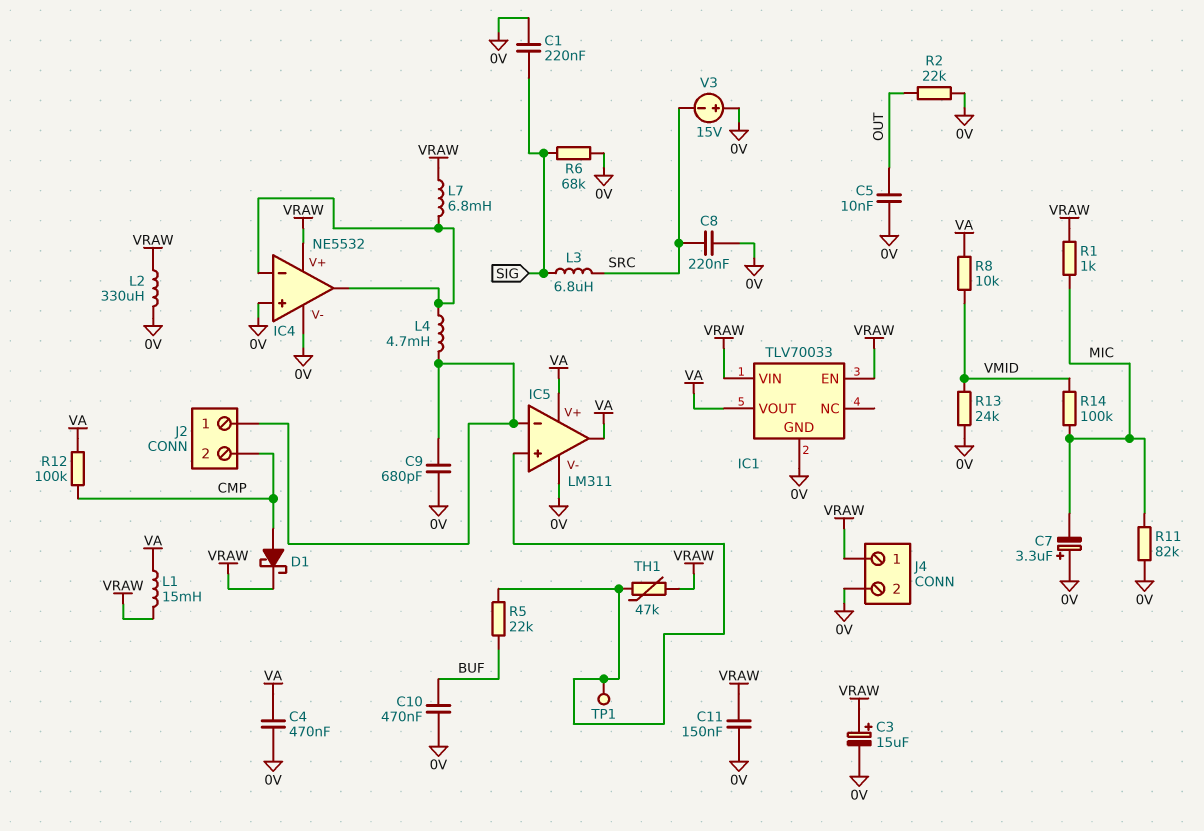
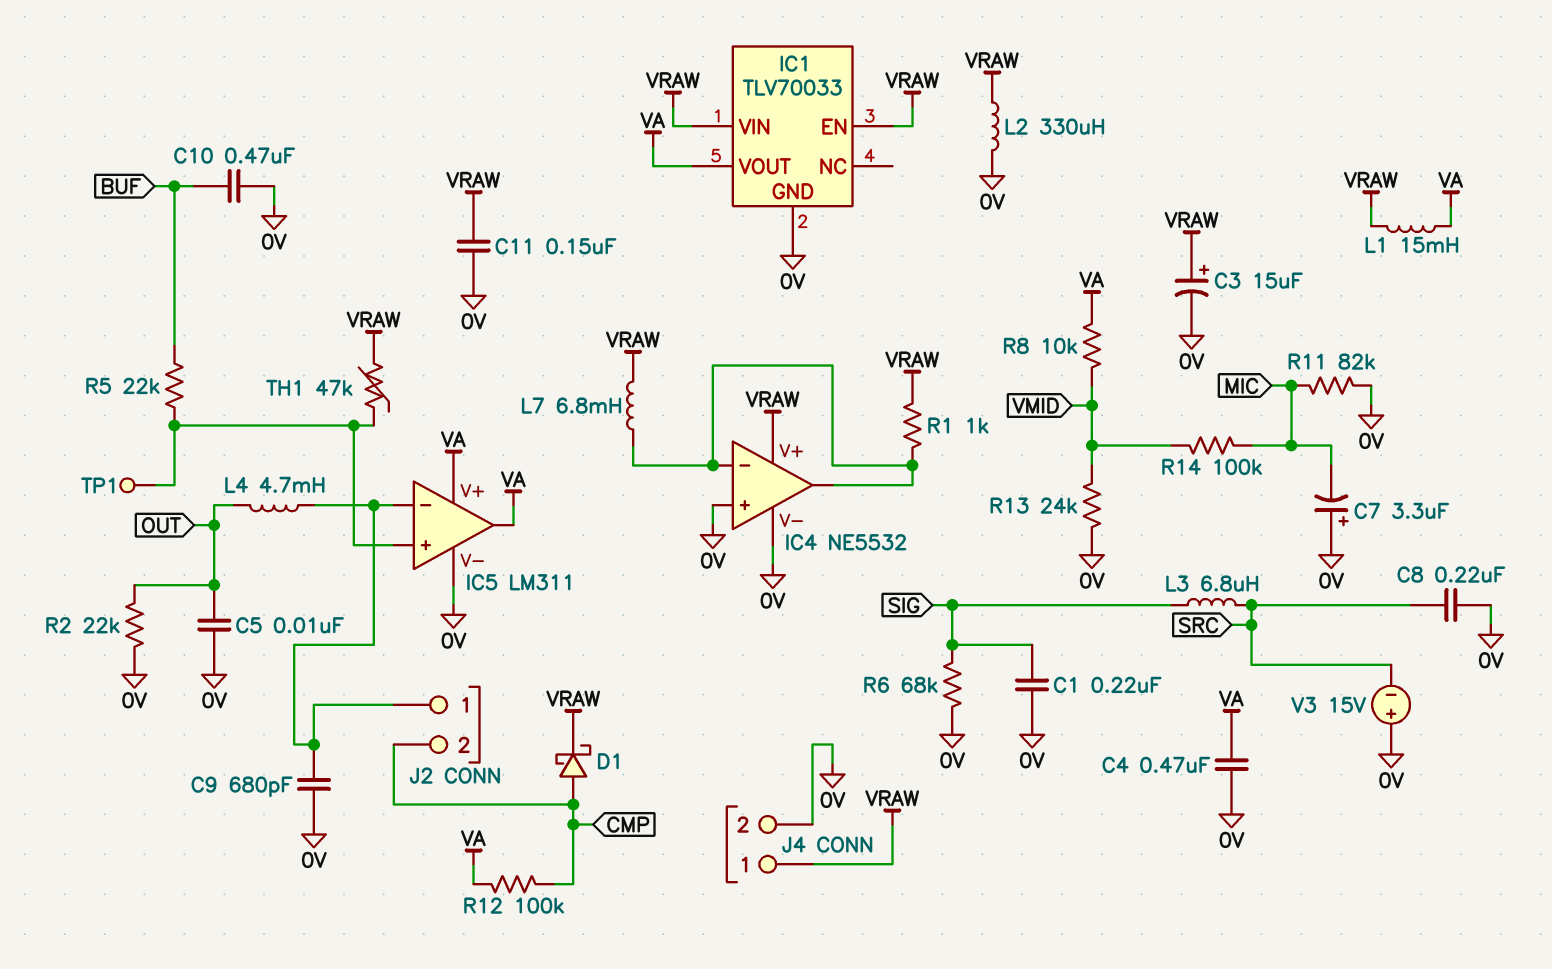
L4: 4.7mH (IC4/in-, IC5/in-) -> 4.7mH (IC5/in-, OUT)
R1: 1k (MIC, VRAW) -> 1k (IC4/in-, VRAW)

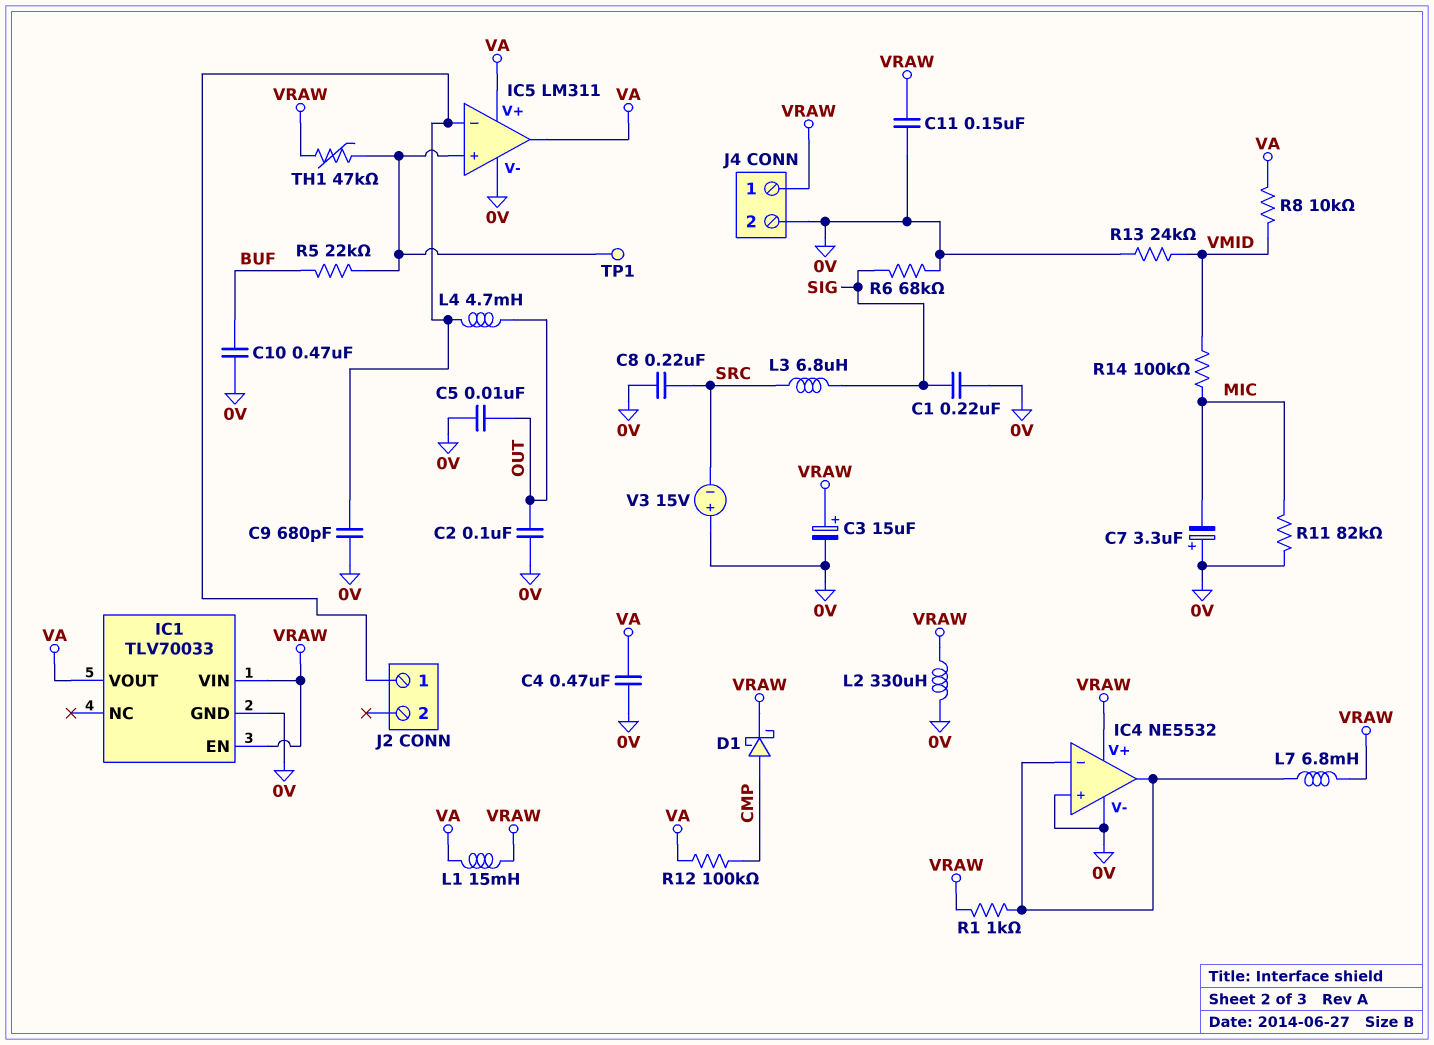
C2: none -> 100nF (0V, OUT)
J2 pin 2: CMP -> none
R2: 22k (0V, OUT) -> none

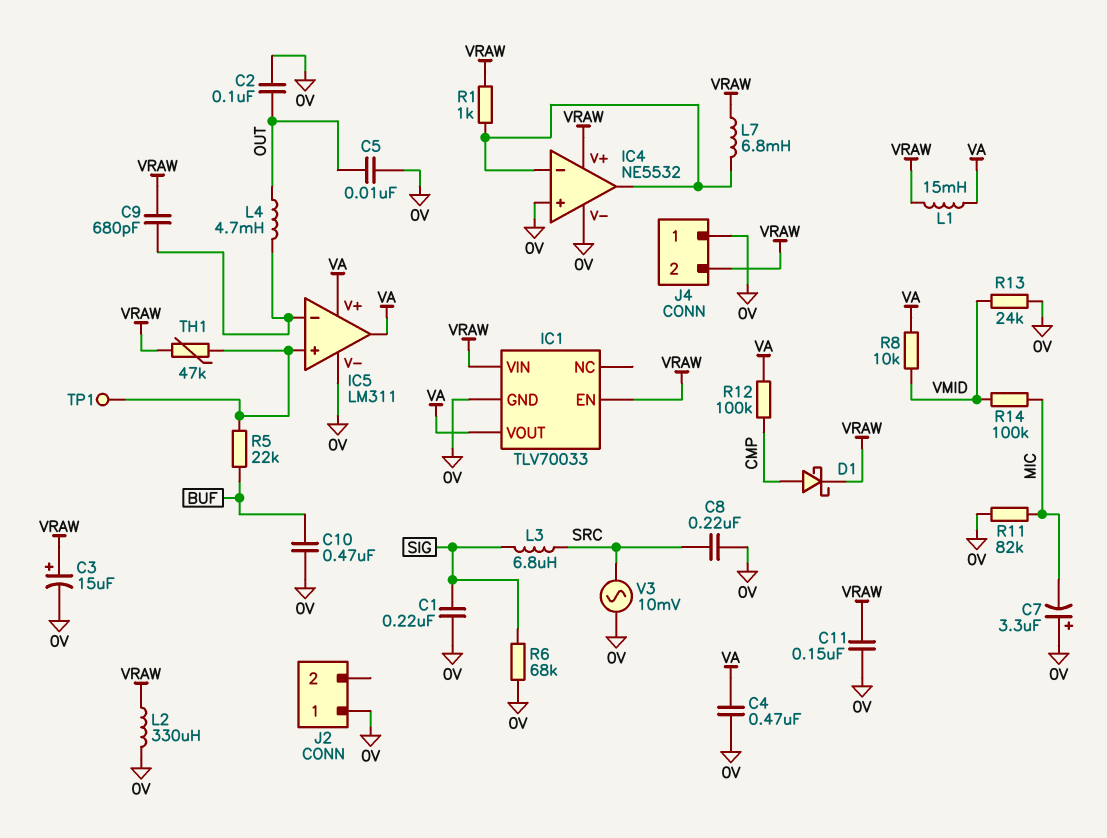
C9: 680pF (0V, IC5/in-) -> 680pF (IC5/in-, VRAW)
J2 pin 1: IC5/in- -> 0V
J4 pin 1: VRAW -> 0V
J4 pin 2: 0V -> VRAW
V3: 15V (plus 0V, minus SRC) -> AC 10mV (0V, SRC)

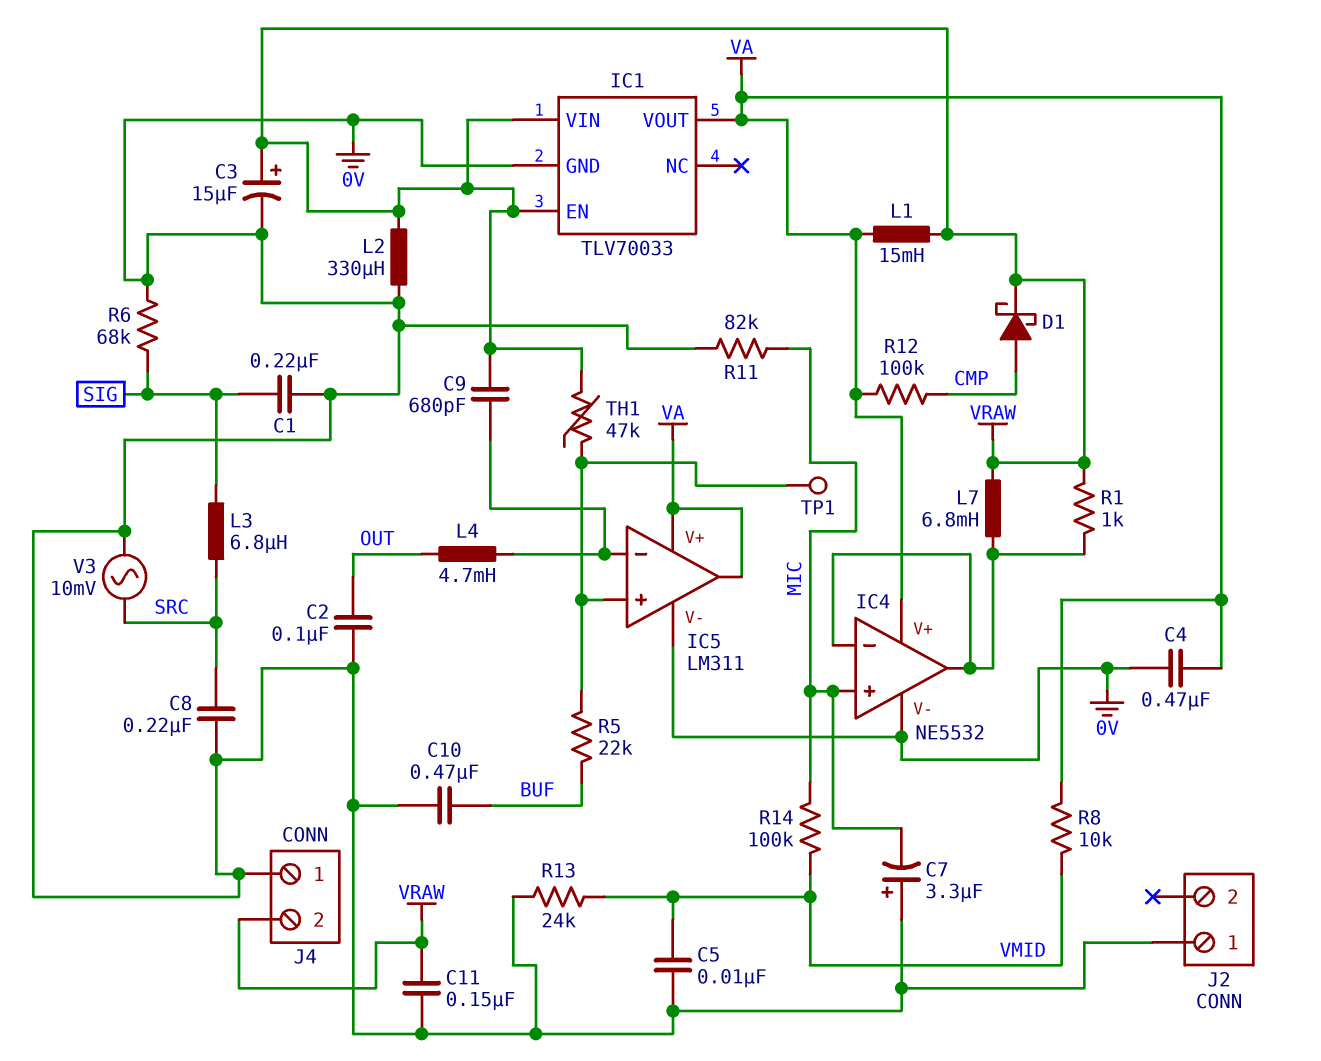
C5: 10nF (0V, OUT) -> 10nF (0V, VMID)
IC4 pin V+: VRAW -> VA
IC4 pin in+: 0V -> MIC

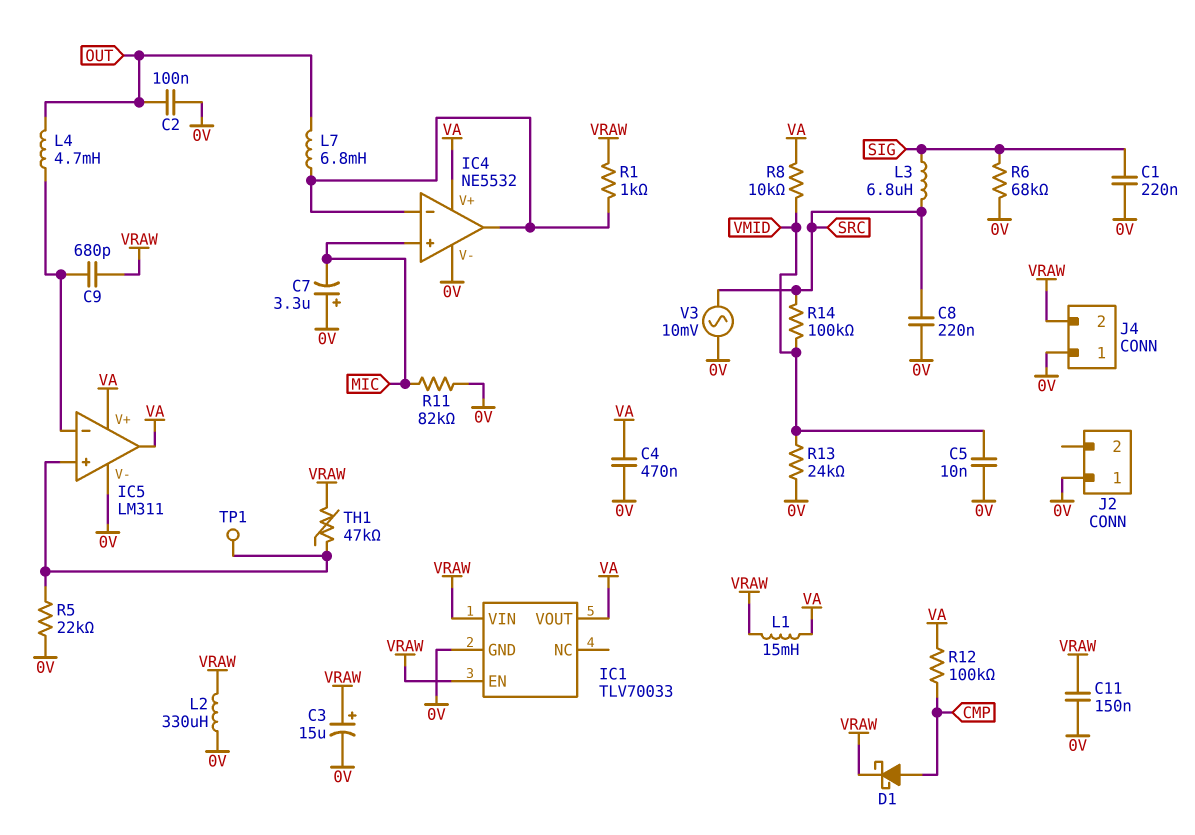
C10: 470nF (0V, BUF) -> none
L7: 6.8mH (IC4/in-, VRAW) -> 6.8mH (IC4/in-, OUT)
R5: 22k (BUF, IC5/in+) -> 22k (0V, IC5/in+)
R14: 100k (MIC, VMID) -> 100k (SRC, VMID)

